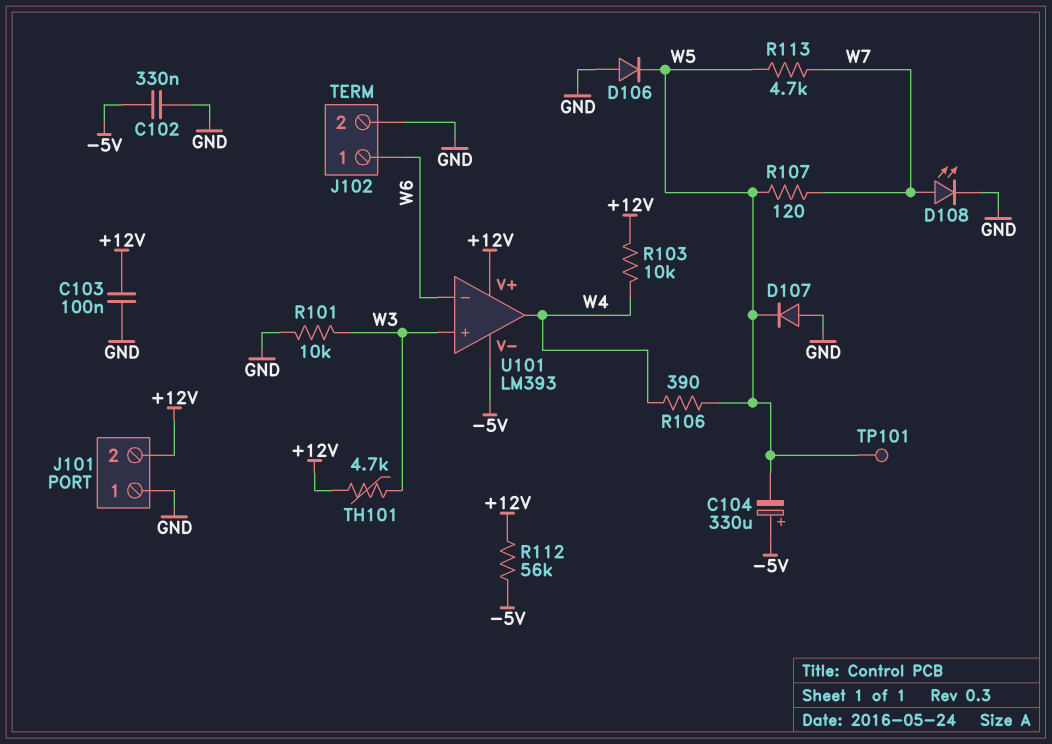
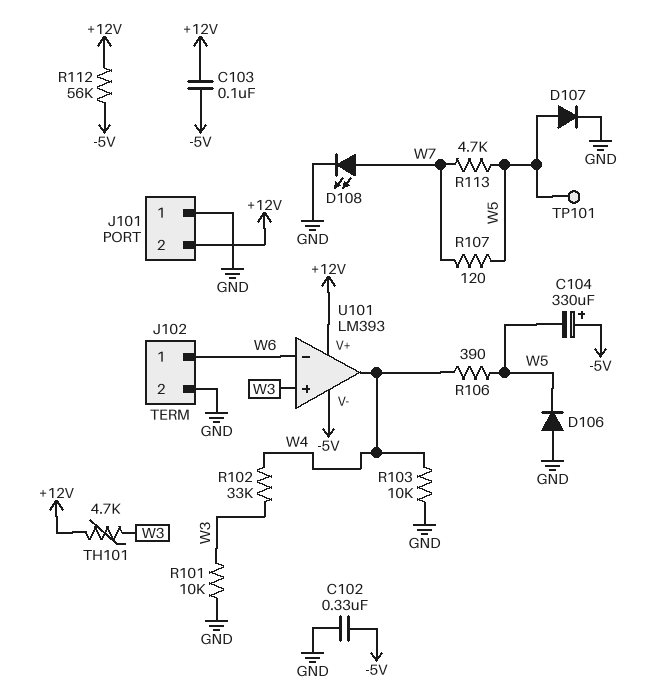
C103: 100nF (+12V, GND) -> 100nF (+12V, -5V)
D107: diode (A GND, K W5) -> diode (A W5, K GND)
R102: none -> 33k (W3, W4)
R103: 10k (+12V, W4) -> 10k (GND, W4)

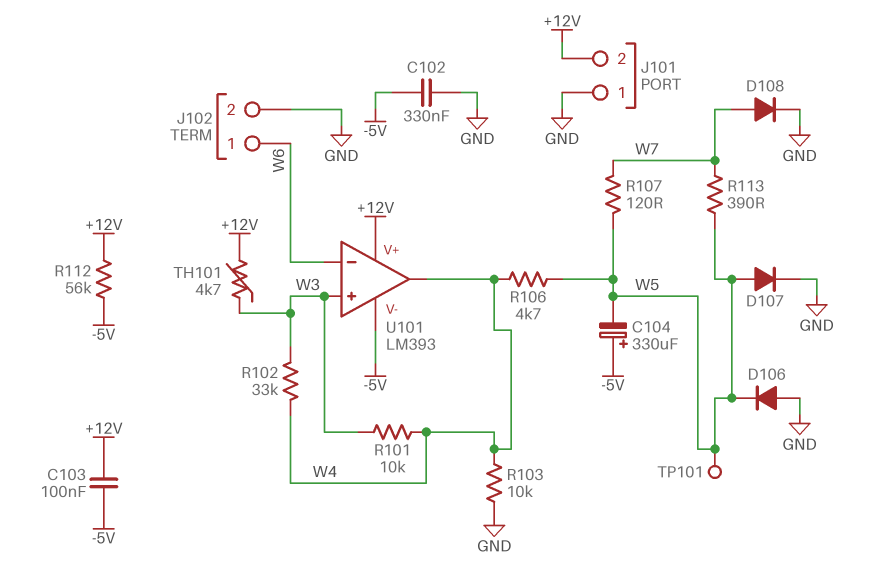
D108: LED (A W7, K GND) -> diode (A W7, K GND)
R101: 10k (GND, W3) -> 10k (W3, W4)
R106: 390 (W4, W5) -> 4.7k (W4, W5)
R113: 4.7k (W5, W7) -> 390 (W5, W7)

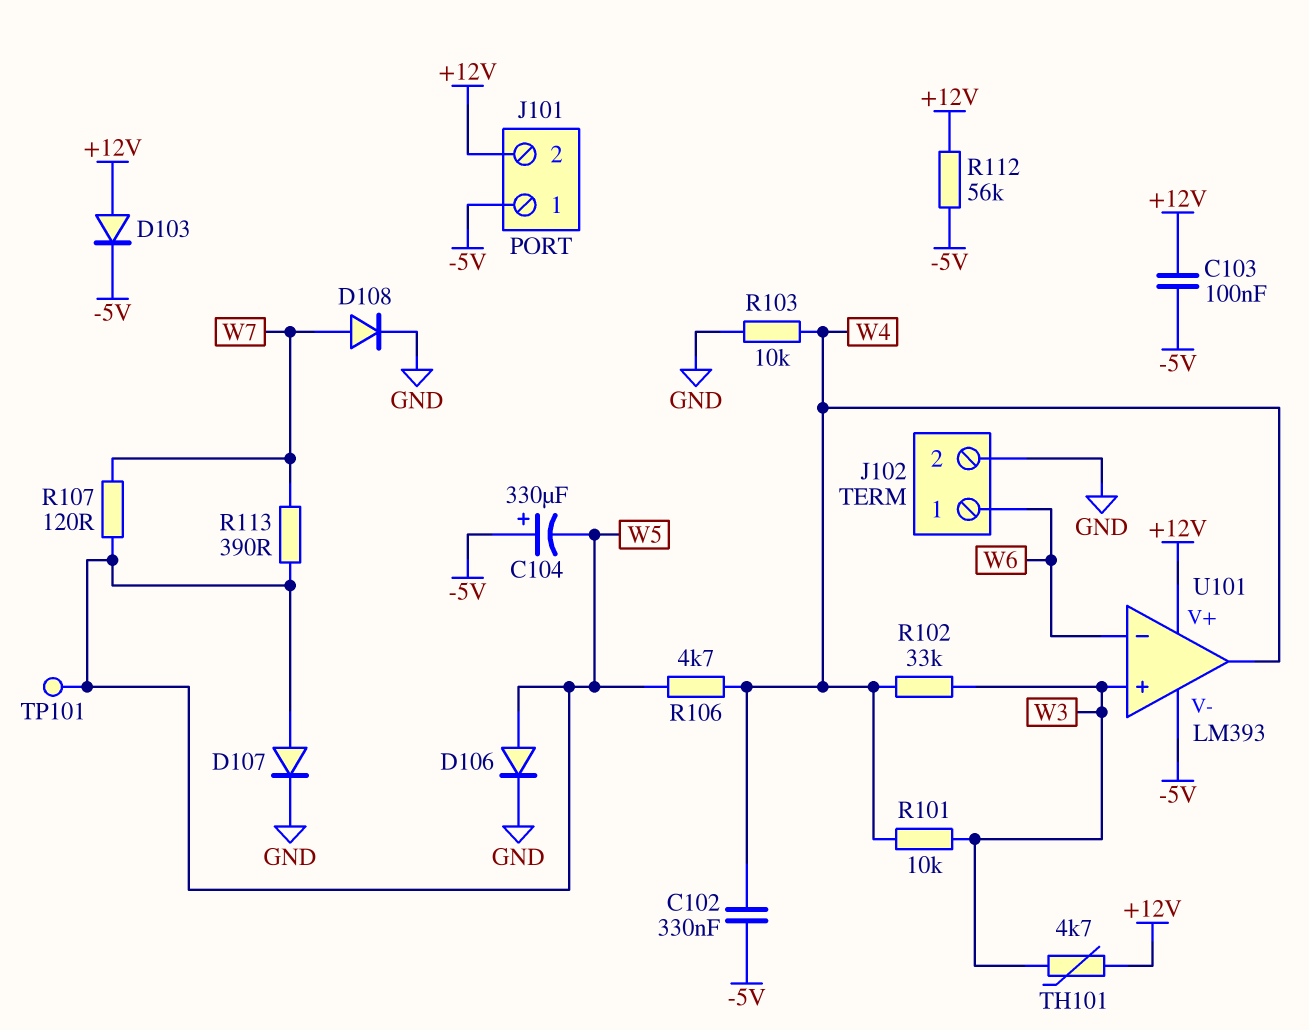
C102: 330nF (-5V, GND) -> 330nF (-5V, W4)
D103: none -> diode (A +12V, K -5V)
D106: diode (A GND, K W5) -> diode (A W5, K GND)
J101 pin 1: GND -> -5V

